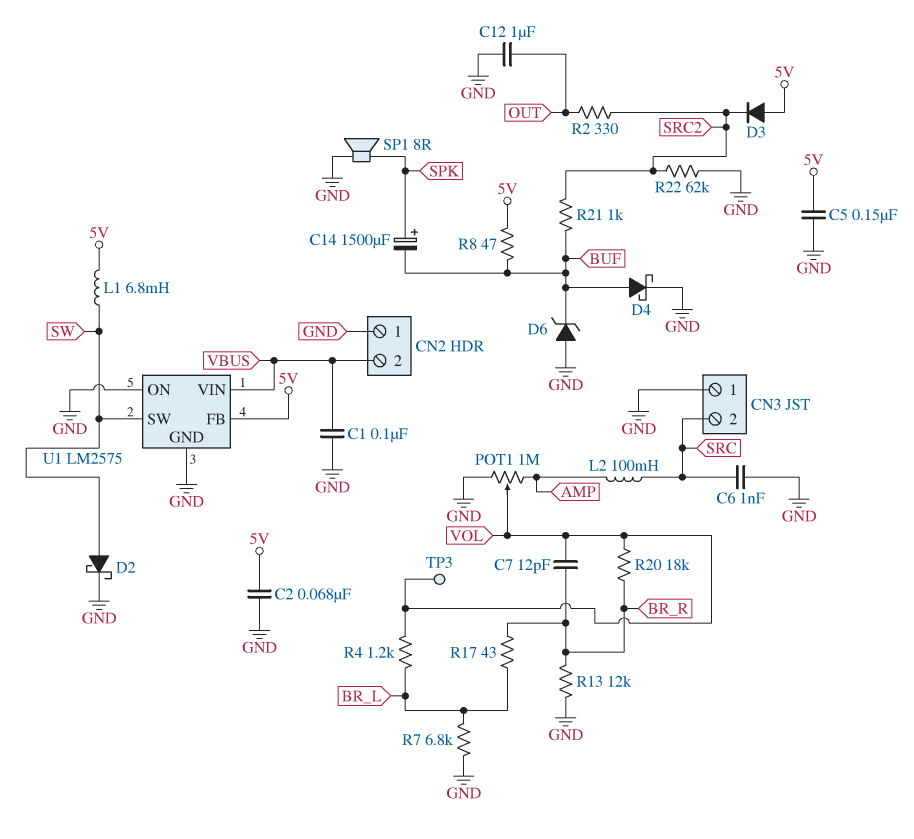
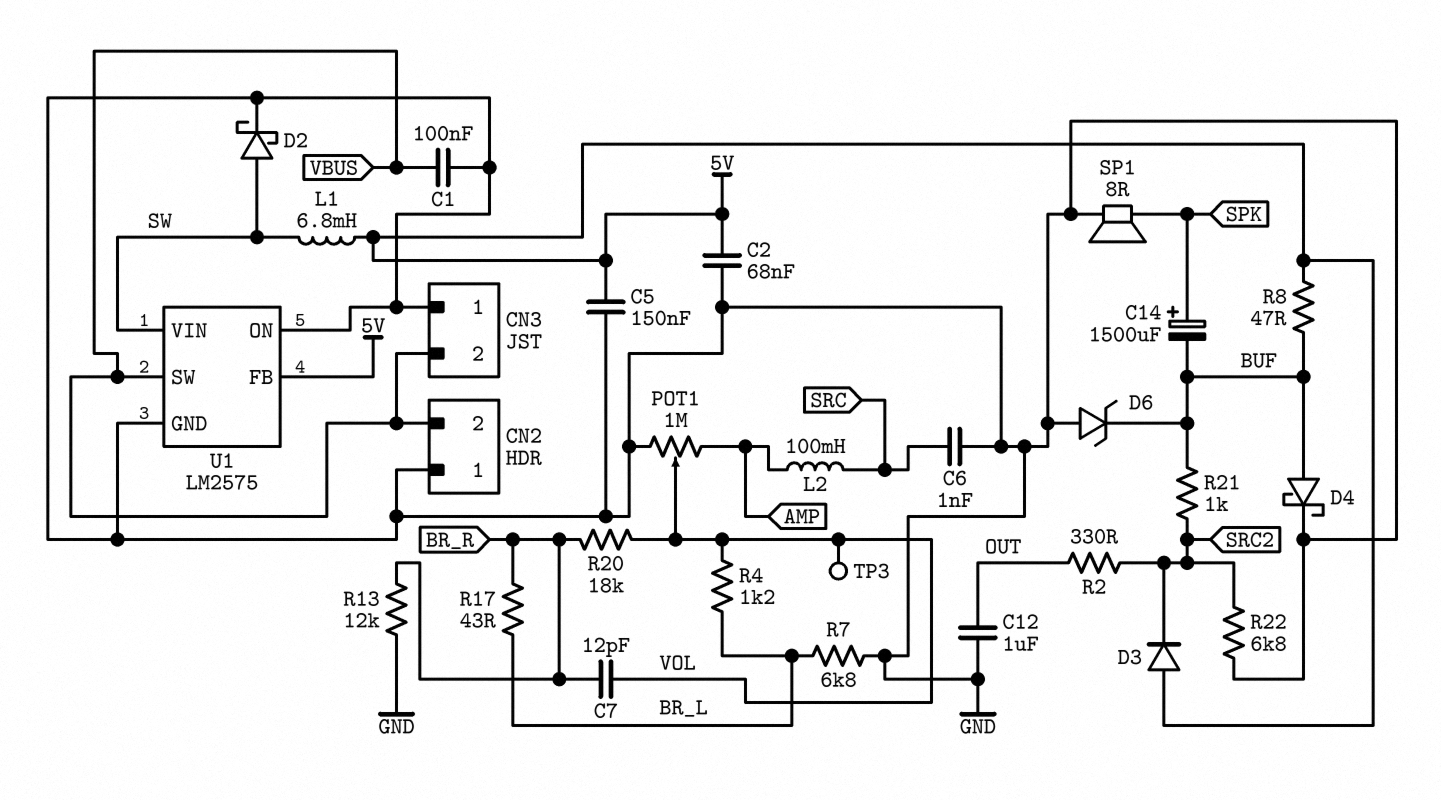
CN3 pin 2: SRC -> VBUS
R22: 62k (GND, SRC2) -> 6.8k (GND, SRC2)
U1 pin SW: SW -> VBUS
U1 pin VIN: VBUS -> SW

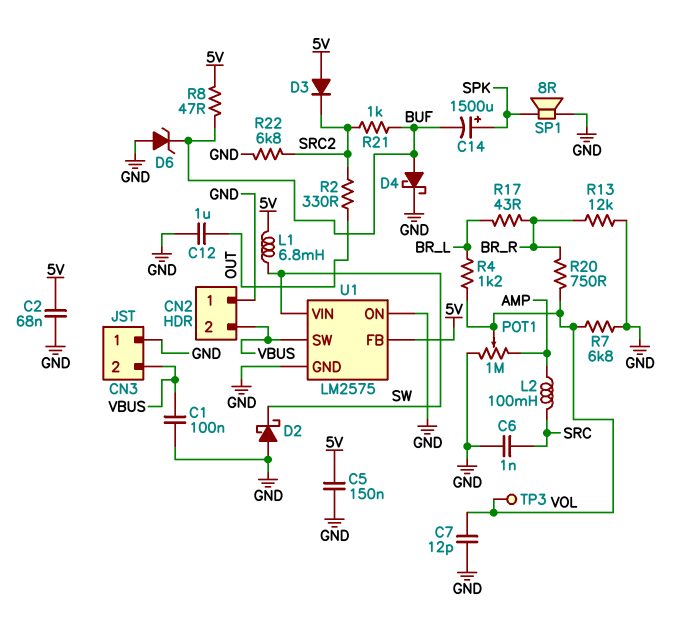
C7: 12pF (BR_R, VOL) -> 12pF (GND, VOL)
D2: schottky (A SW, K GND) -> schottky (A GND, K SW)
R7: 6.8k (BR_L, GND) -> 6.8k (GND, VOL)
R20: 18k (BR_R, VOL) -> 750 (BR_R, VOL)

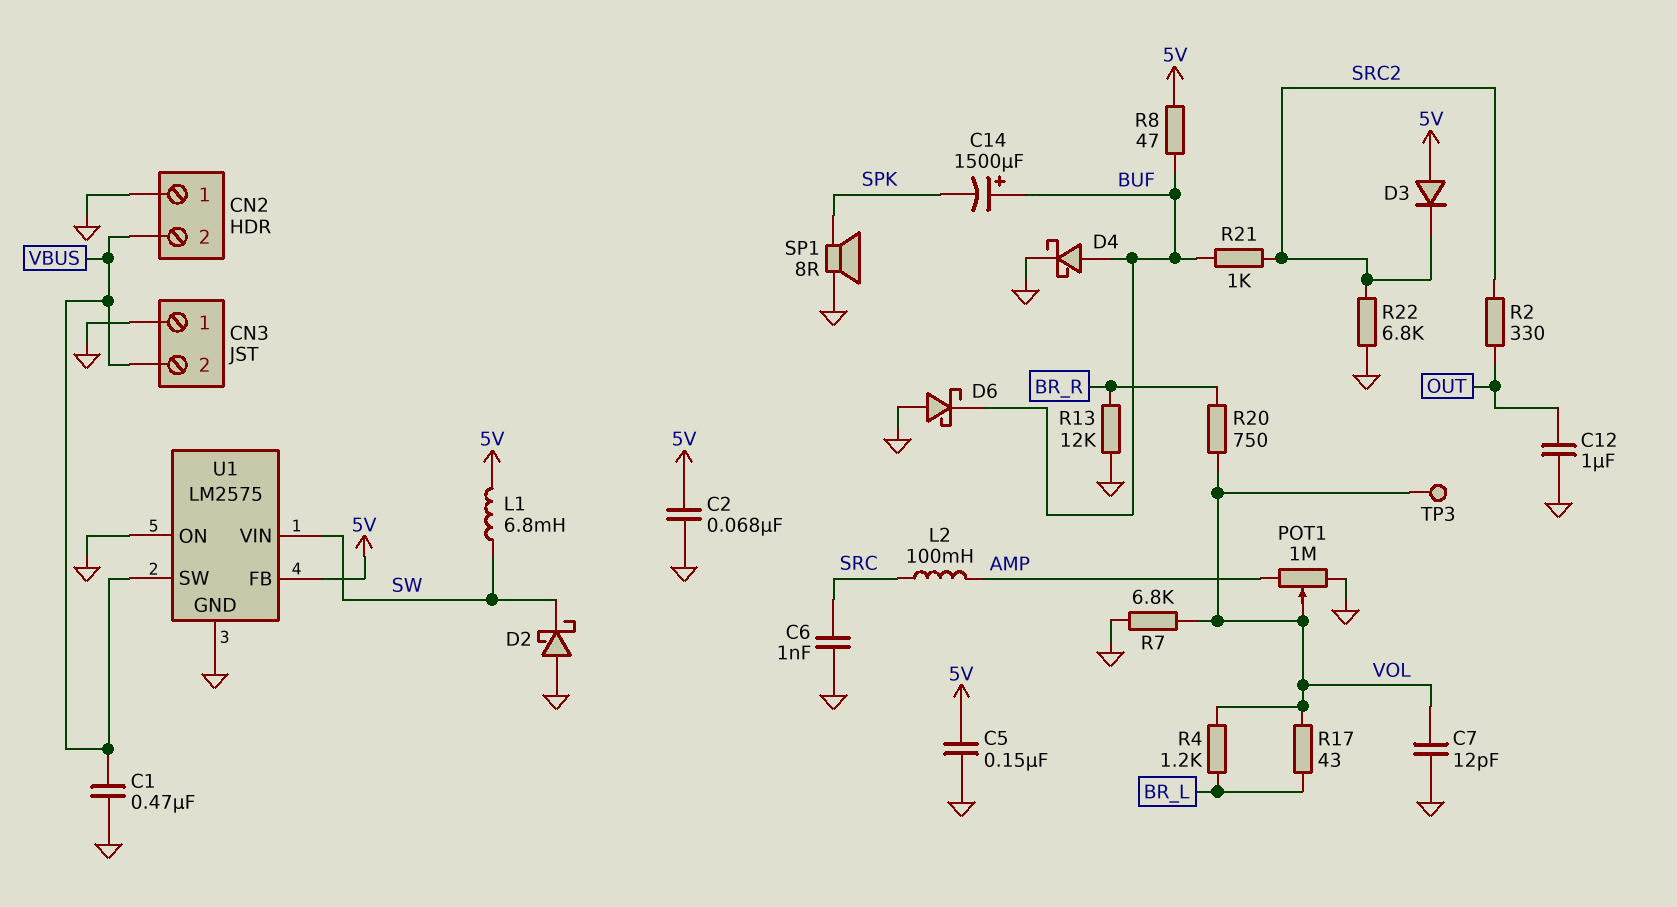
C1: 100nF (GND, VBUS) -> 470nF (GND, VBUS)
C14: 1500uF (plus SPK, minus BUF) -> 1500uF (plus BUF, minus SPK)
D6: zener (A GND, K BUF) -> schottky (A GND, K BUF)
R17: 43 (BR_L, BR_R) -> 43 (BR_L, VOL)

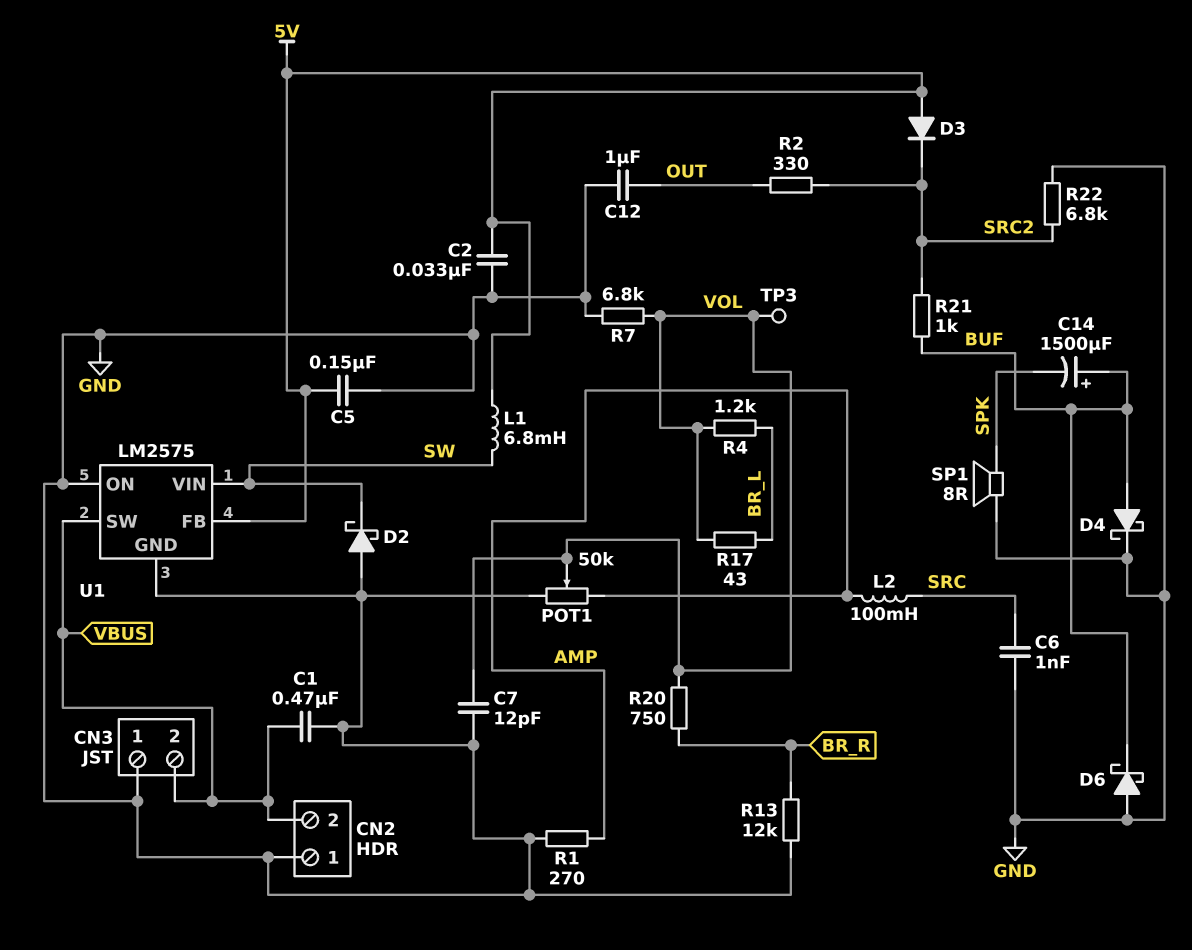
C2: 68nF (5V, GND) -> 33nF (5V, GND)
POT1: 1M (AMP, GND, wiper VOL) -> 50k (AMP, GND, wiper VOL)
R1: none -> 270 (AMP, GND)
R8: 47 (5V, BUF) -> none

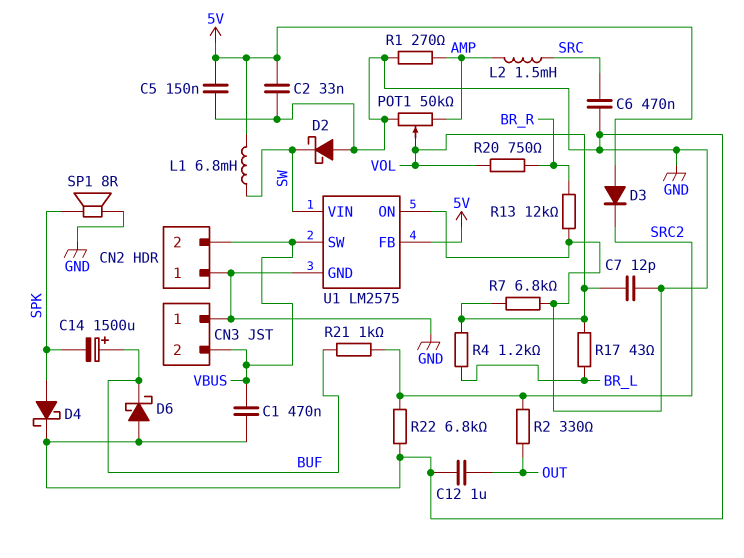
C6: 1nF (GND, SRC) -> 470nF (GND, SRC)
D4: schottky (A BUF, K GND) -> schottky (A SPK, K GND)
L2: 100mH (AMP, SRC) -> 1.5mH (AMP, SRC)
TP3: test point (VOL) -> none

